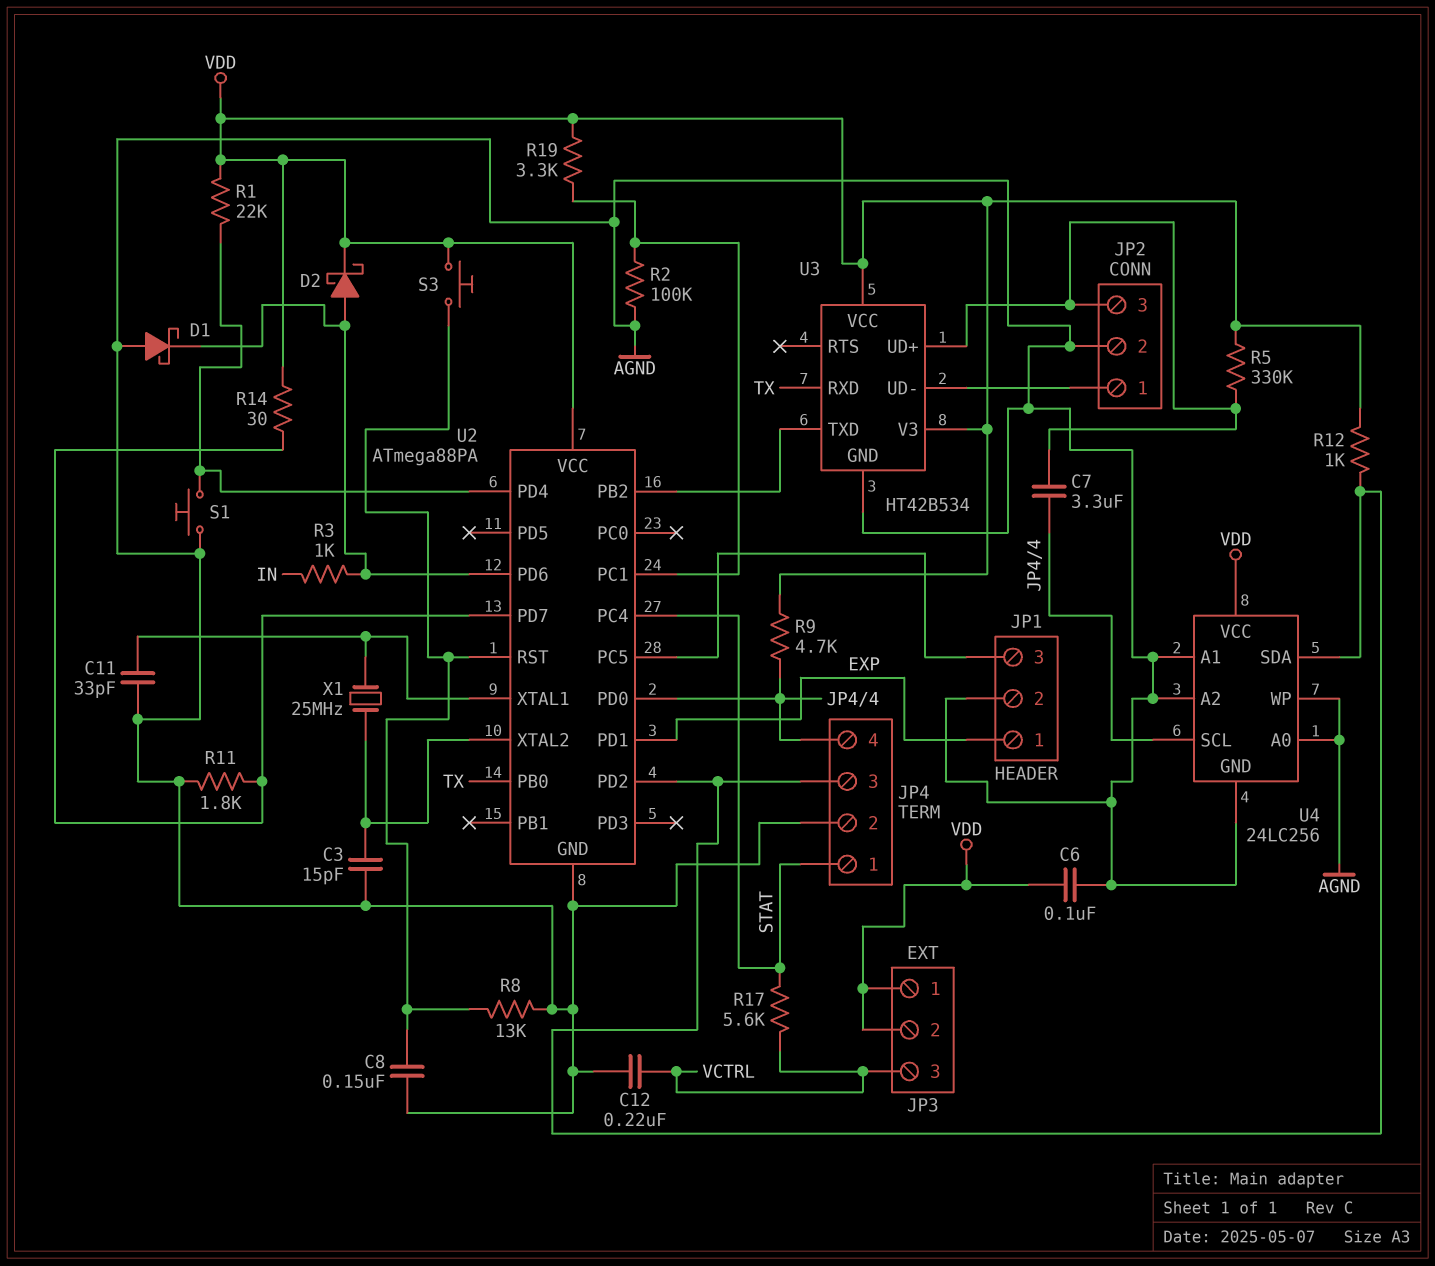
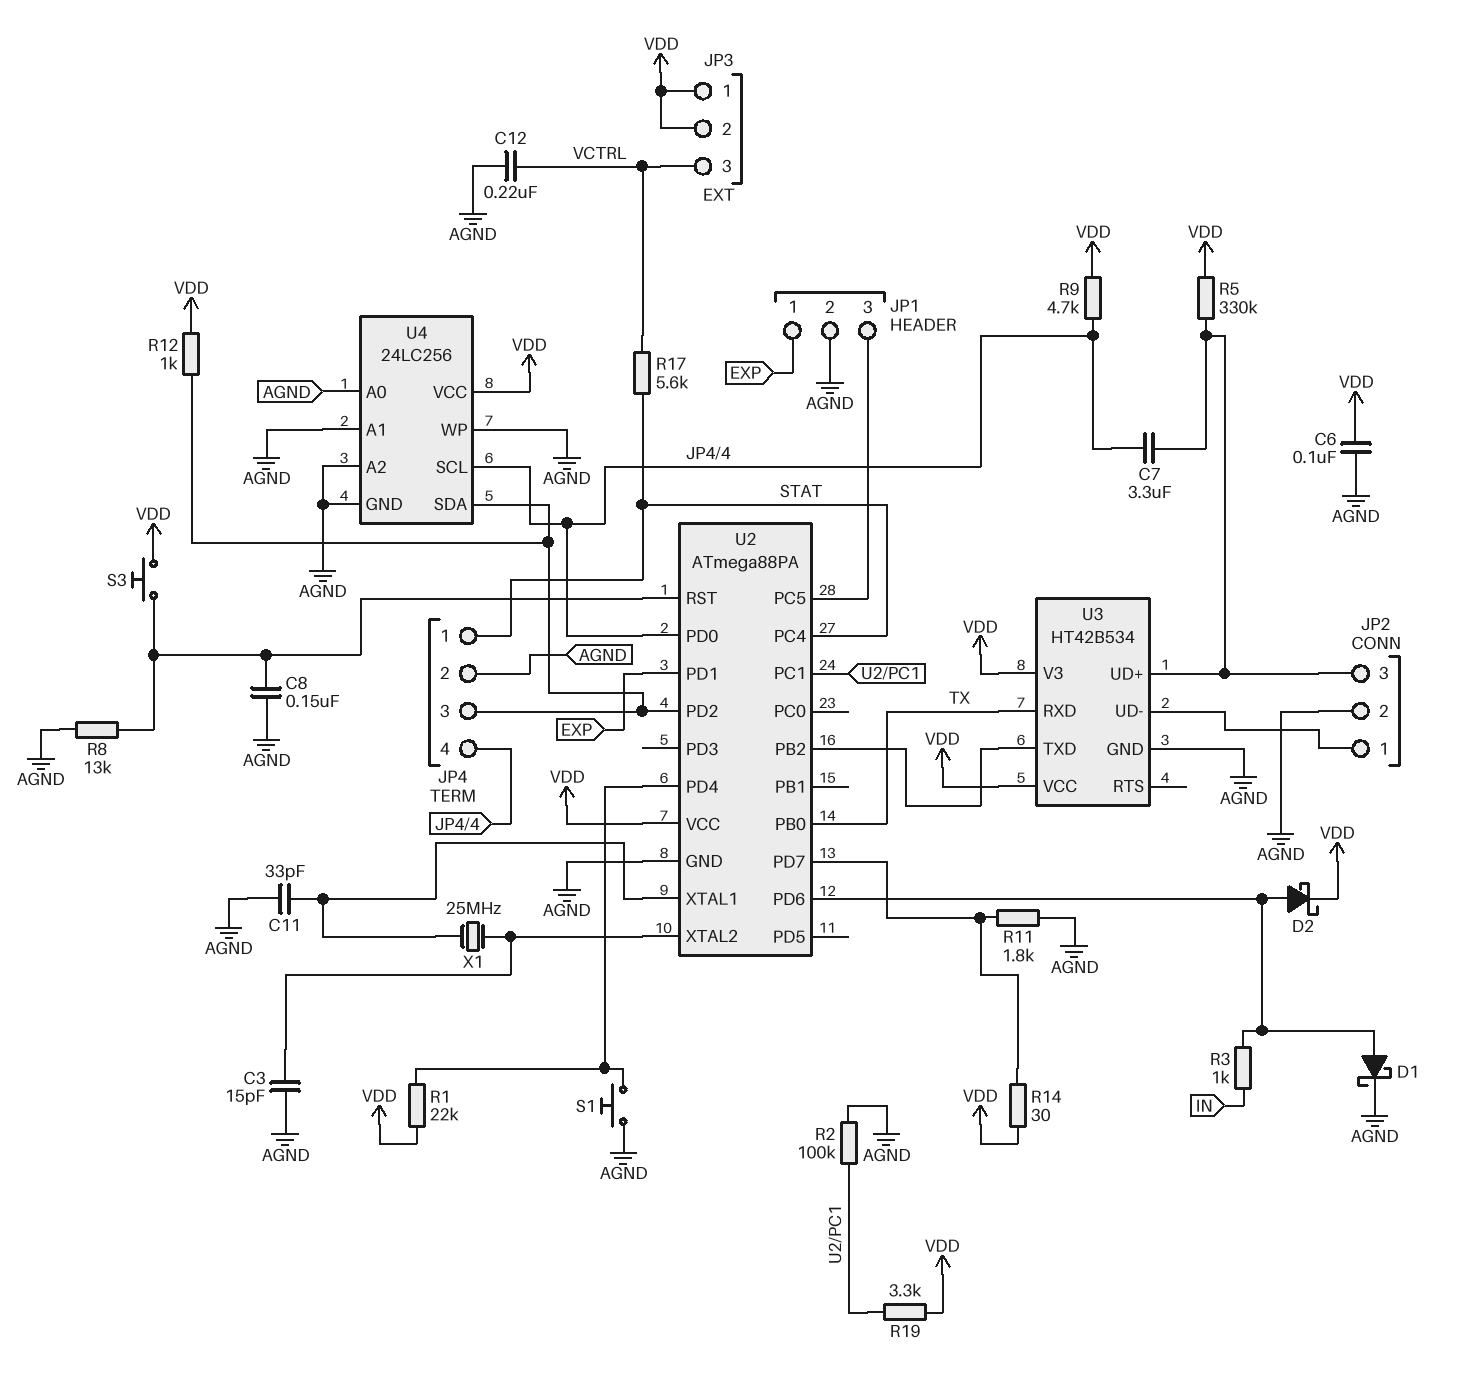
D1: schottky (A AGND, K U2/PD6) -> schottky (A U2/PD6, K AGND)

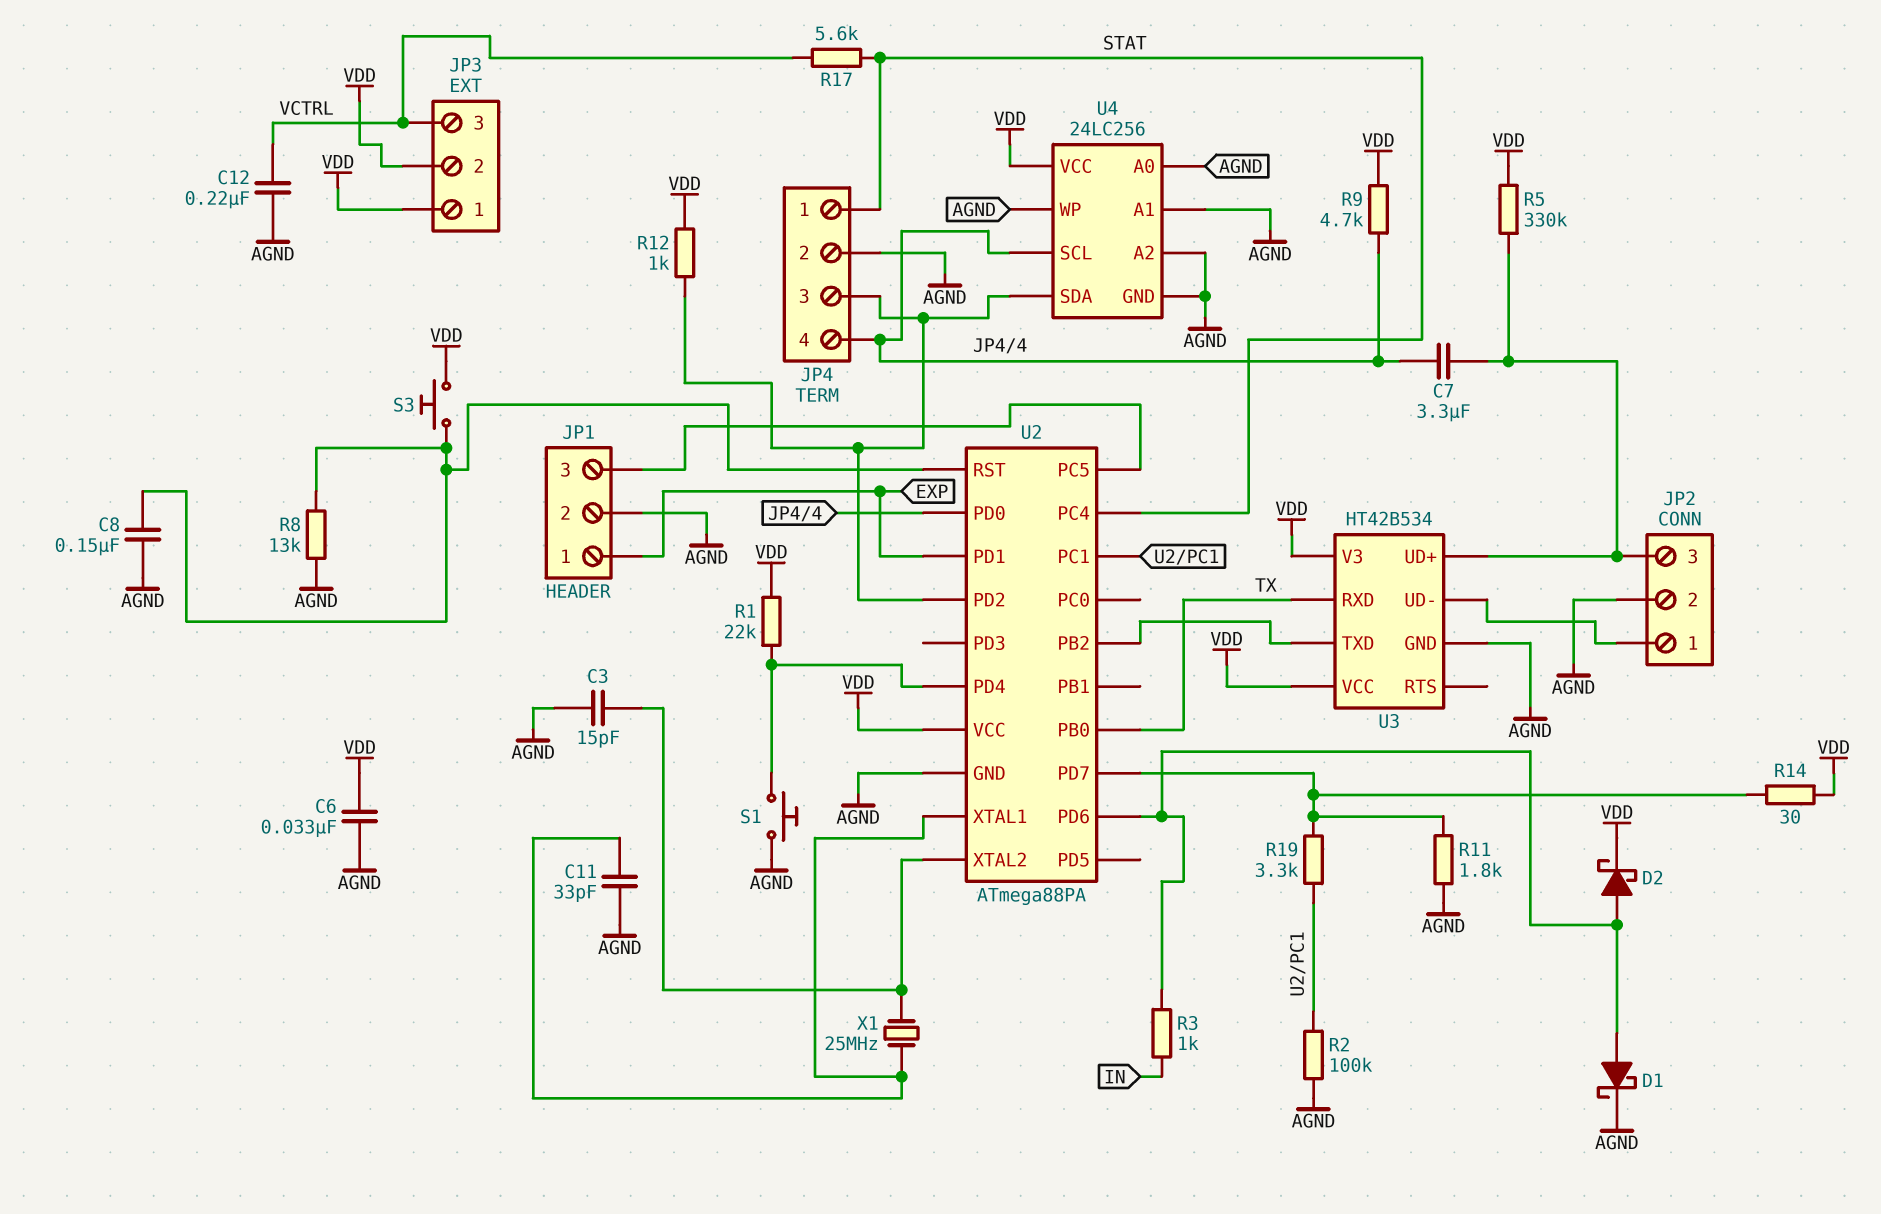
C6: 100nF (AGND, VDD) -> 33nF (AGND, VDD)
R19: 3.3k (U2/PC1, VDD) -> 3.3k (U2/PC1, U2/PD7)

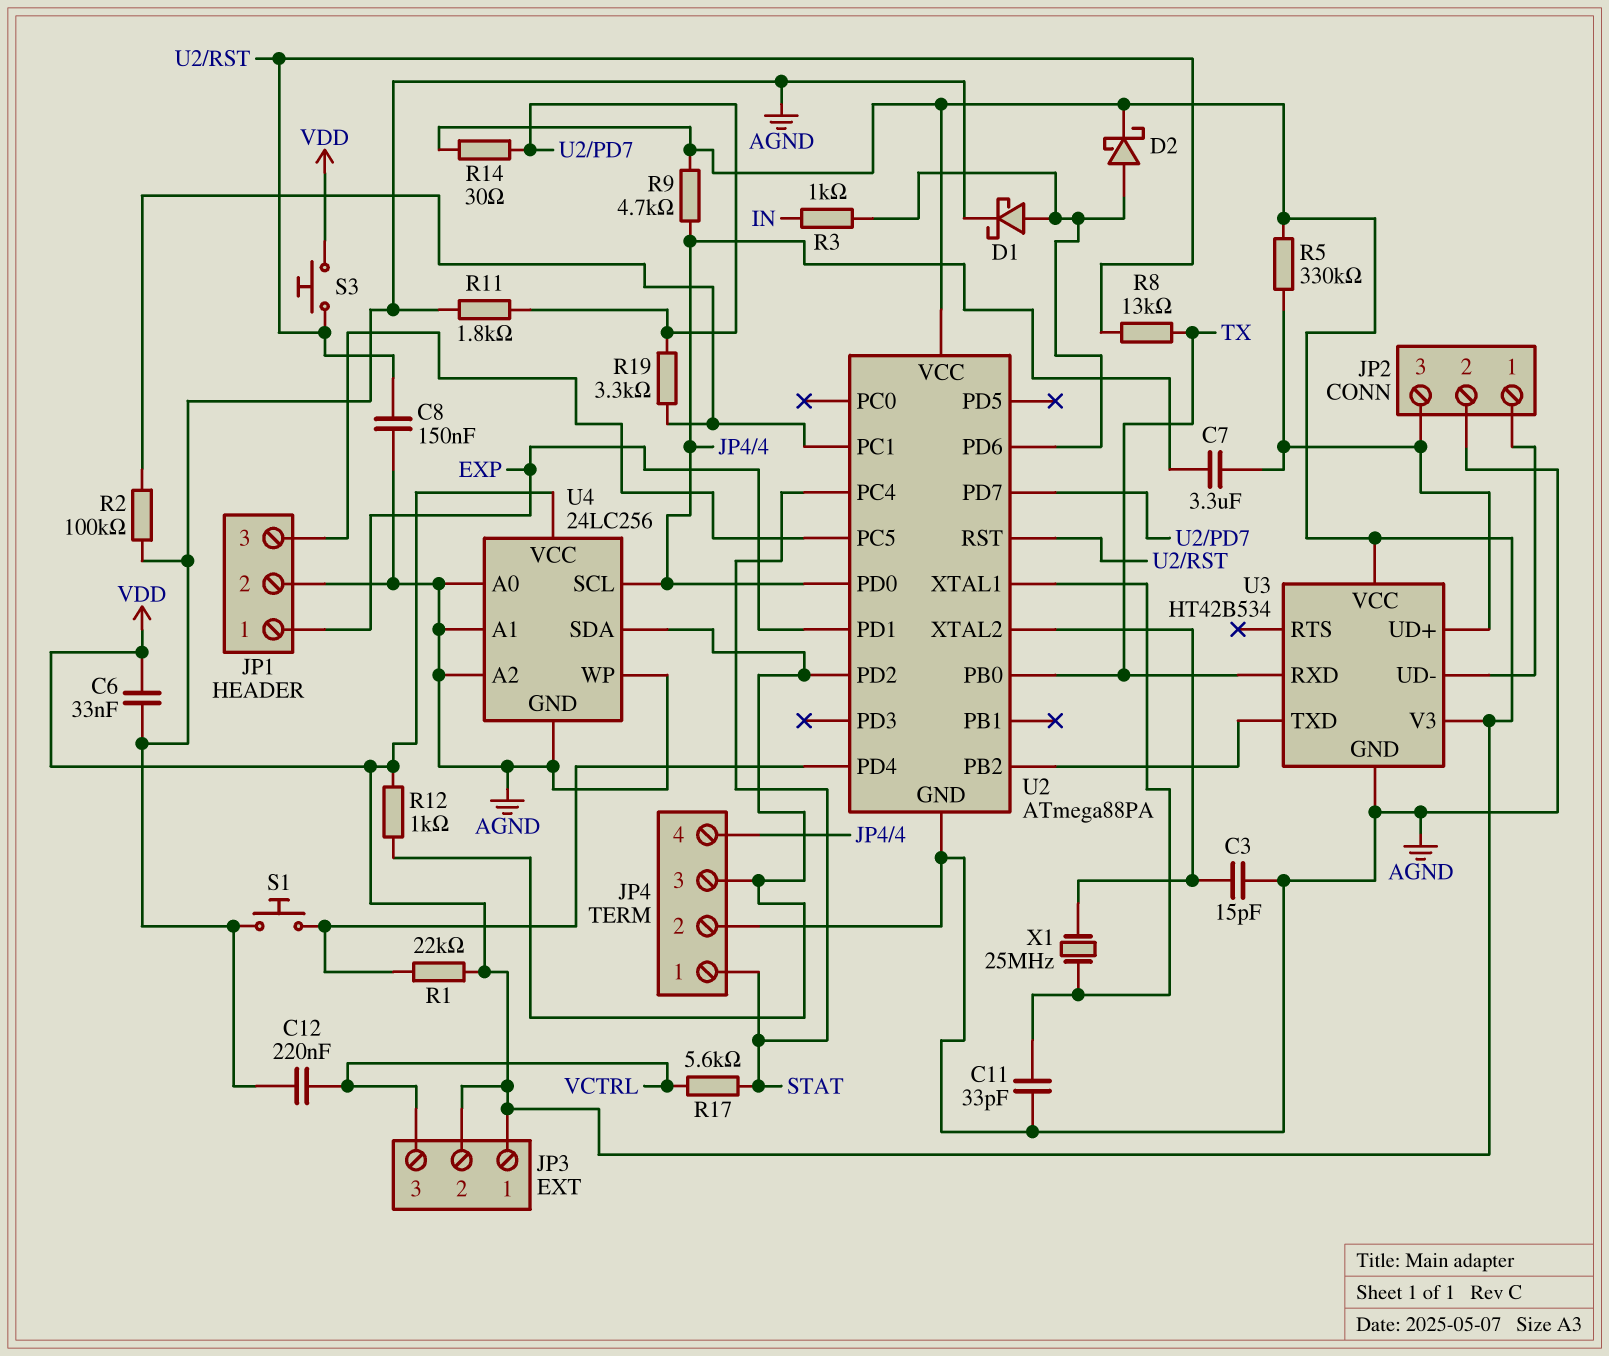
R8: 13k (AGND, U2/RST) -> 13k (TX, U2/RST)

